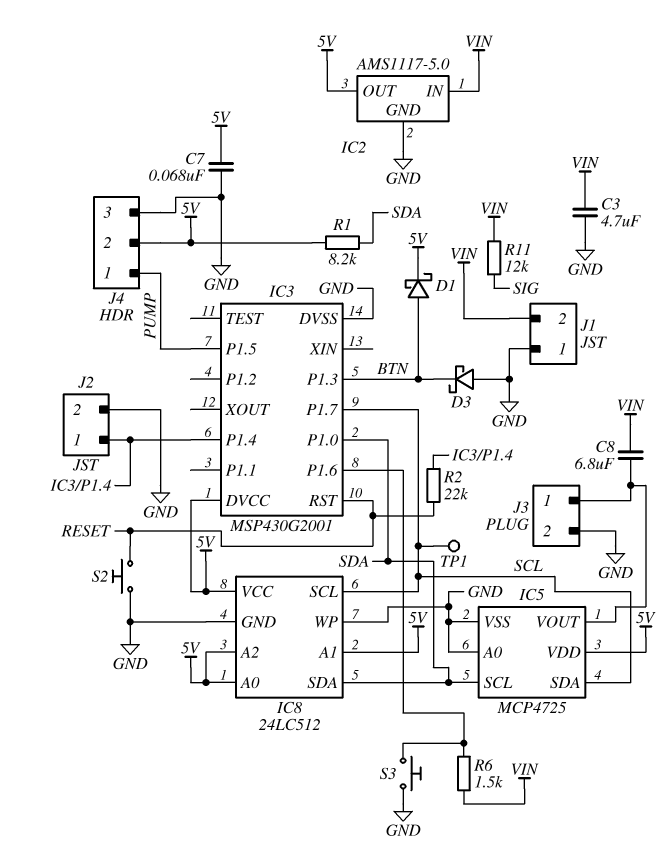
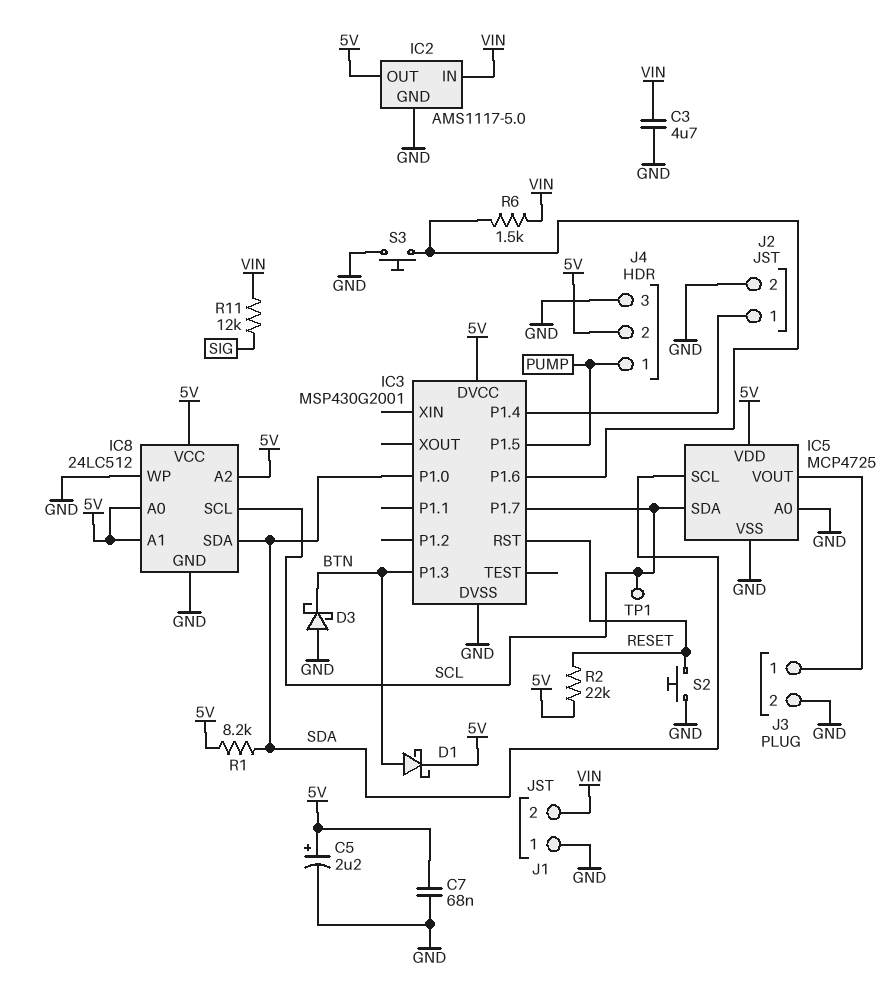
C5: none -> 2.2uF (plus 5V, minus GND)
C8: 6.8uF (IC5/VOUT, VIN) -> none
R2: 22k (IC3/P1.4, RESET) -> 22k (5V, RESET)

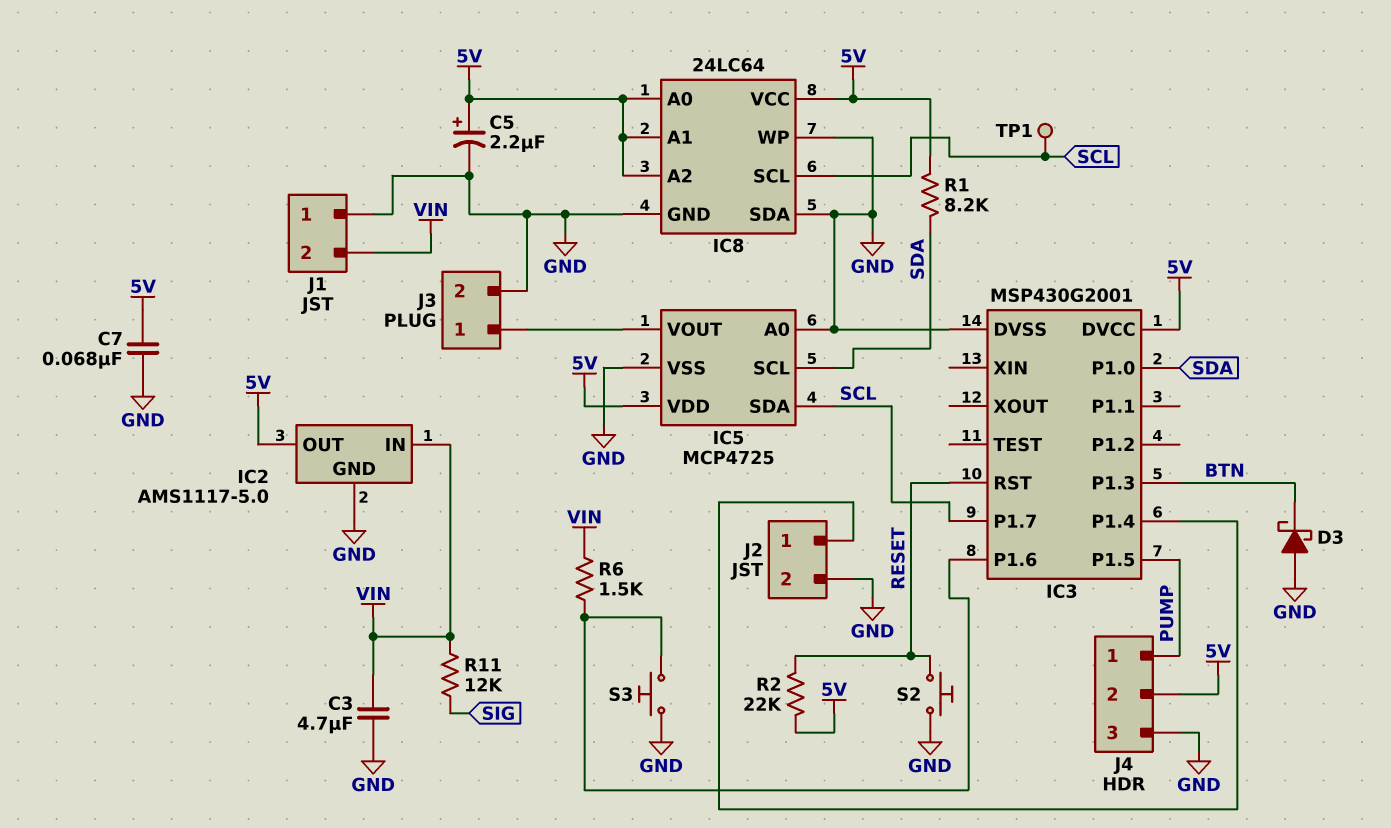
D1: schottky (A BTN, K 5V) -> none
IC8: 24LC512 -> 24LC64
IC8 pin SDA: SDA -> GND

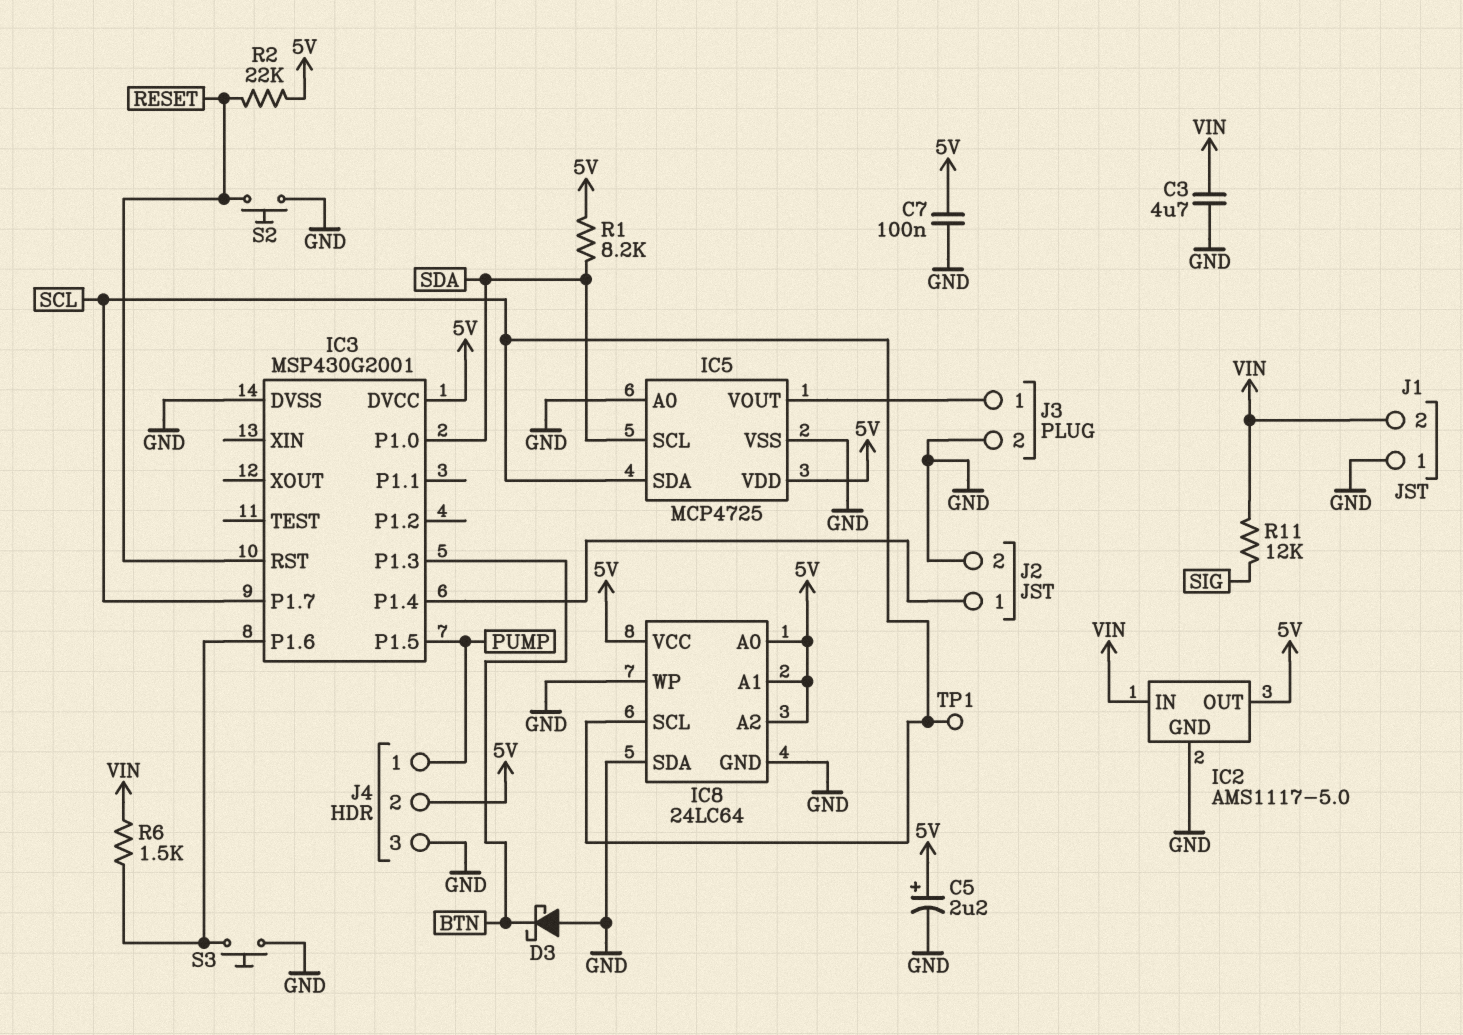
C7: 68nF (5V, GND) -> 100nF (5V, GND)

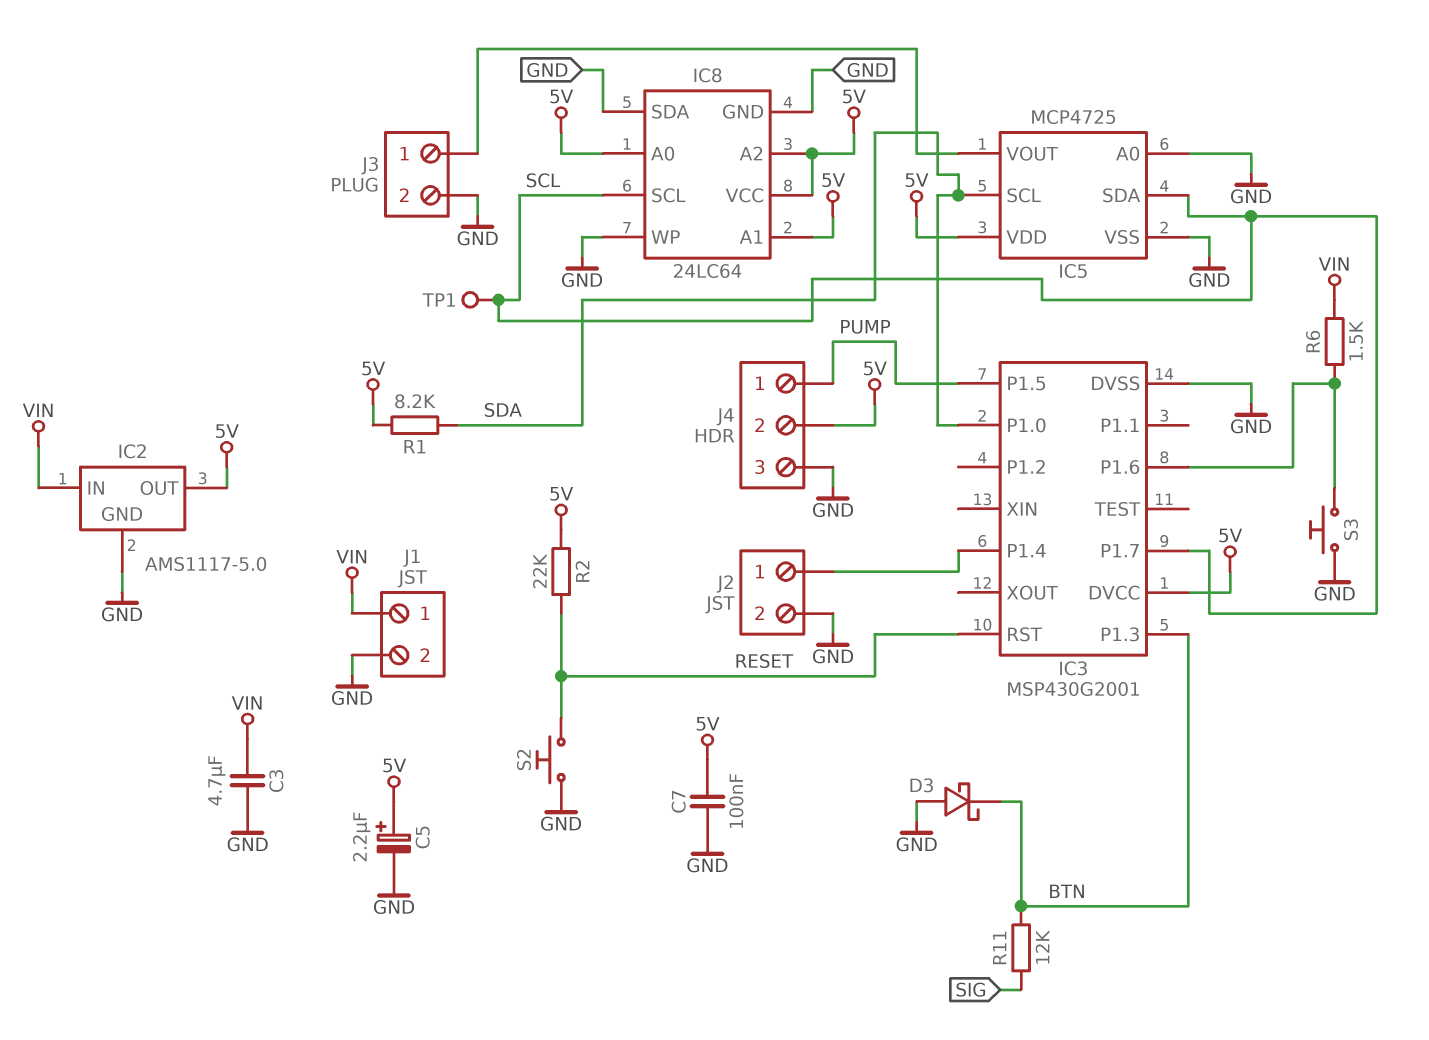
J1 pin 1: GND -> VIN
J1 pin 2: VIN -> GND
R11: 12k (SIG, VIN) -> 12k (BTN, SIG)

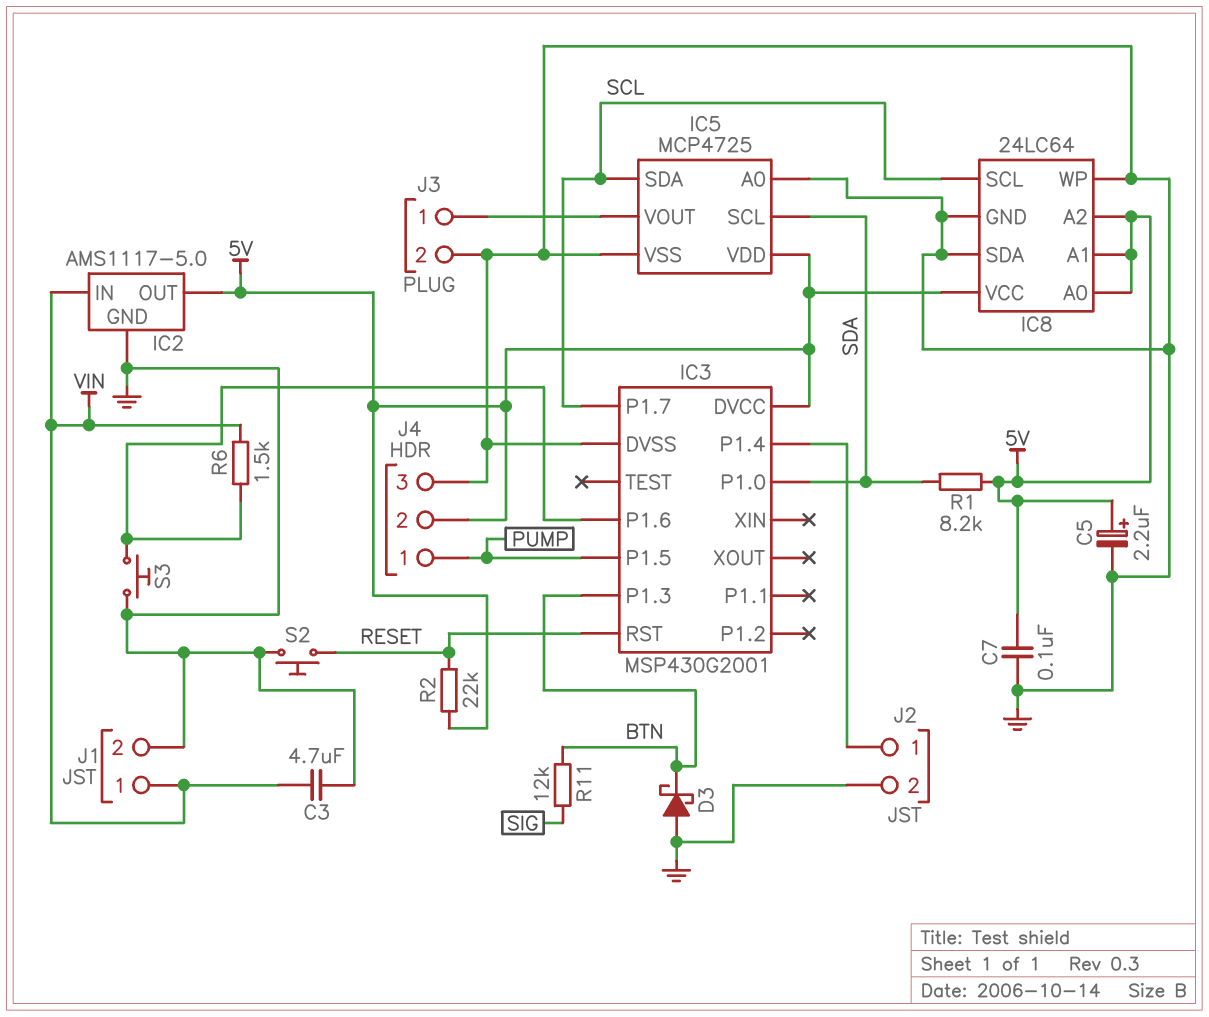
TP1: test point (SCL) -> none

